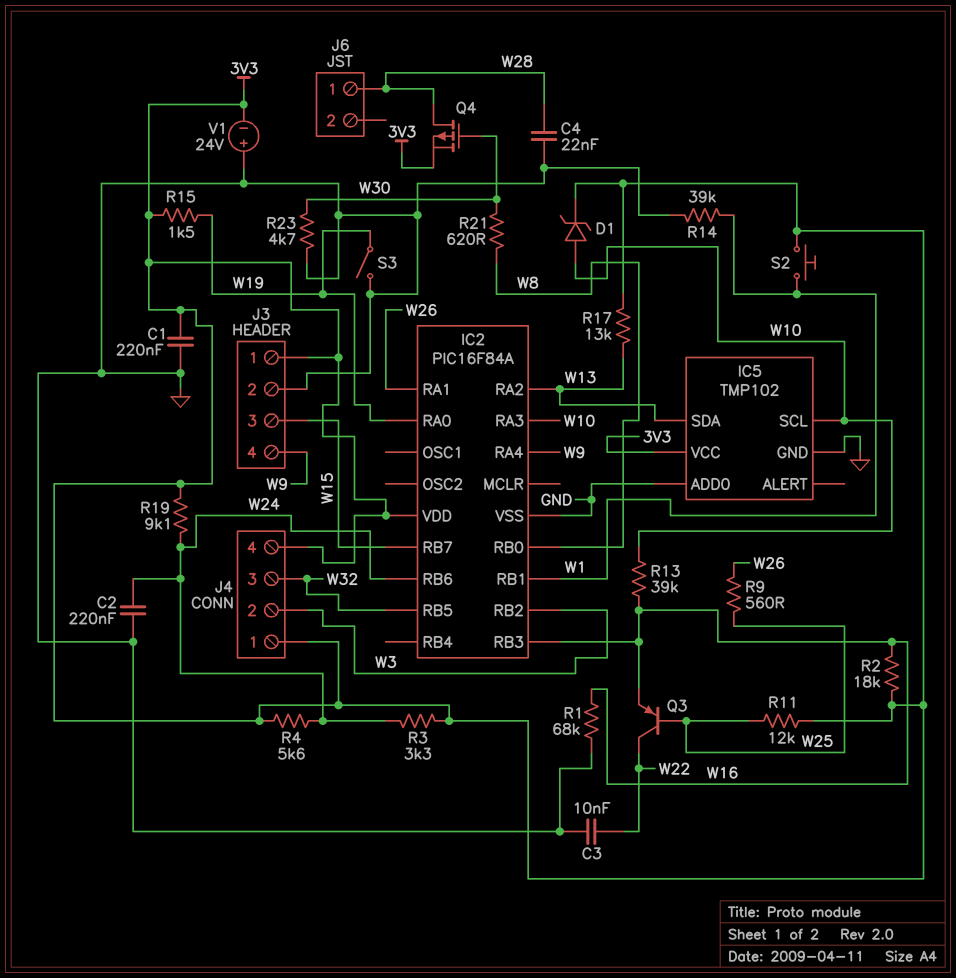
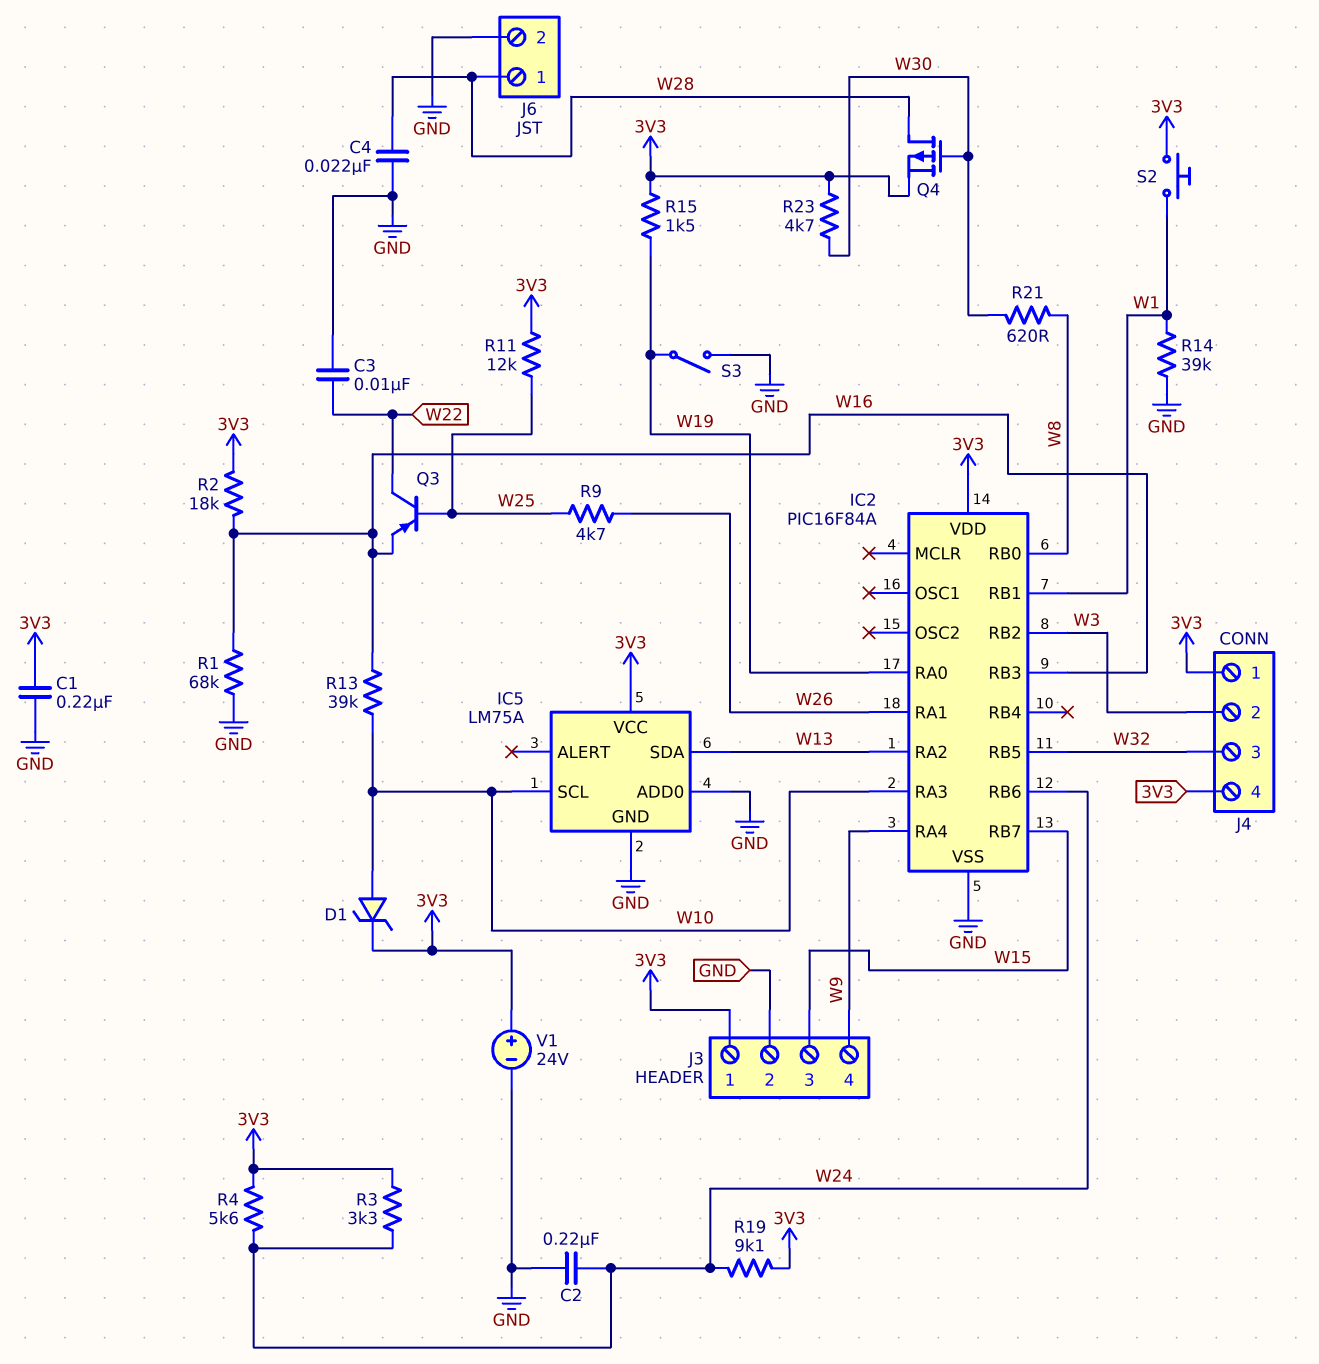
IC5: TMP102 -> LM75A
J6 pin 2: none -> GND
R9: 560 (W25, W26) -> 4.7k (W25, W26)
R17: 13k (3V3, W13) -> none
R23: 4.7k (GND, W30) -> 4.7k (3V3, W30)
V1: 24V (plus GND, minus 3V3) -> 24V (plus 3V3, minus GND)

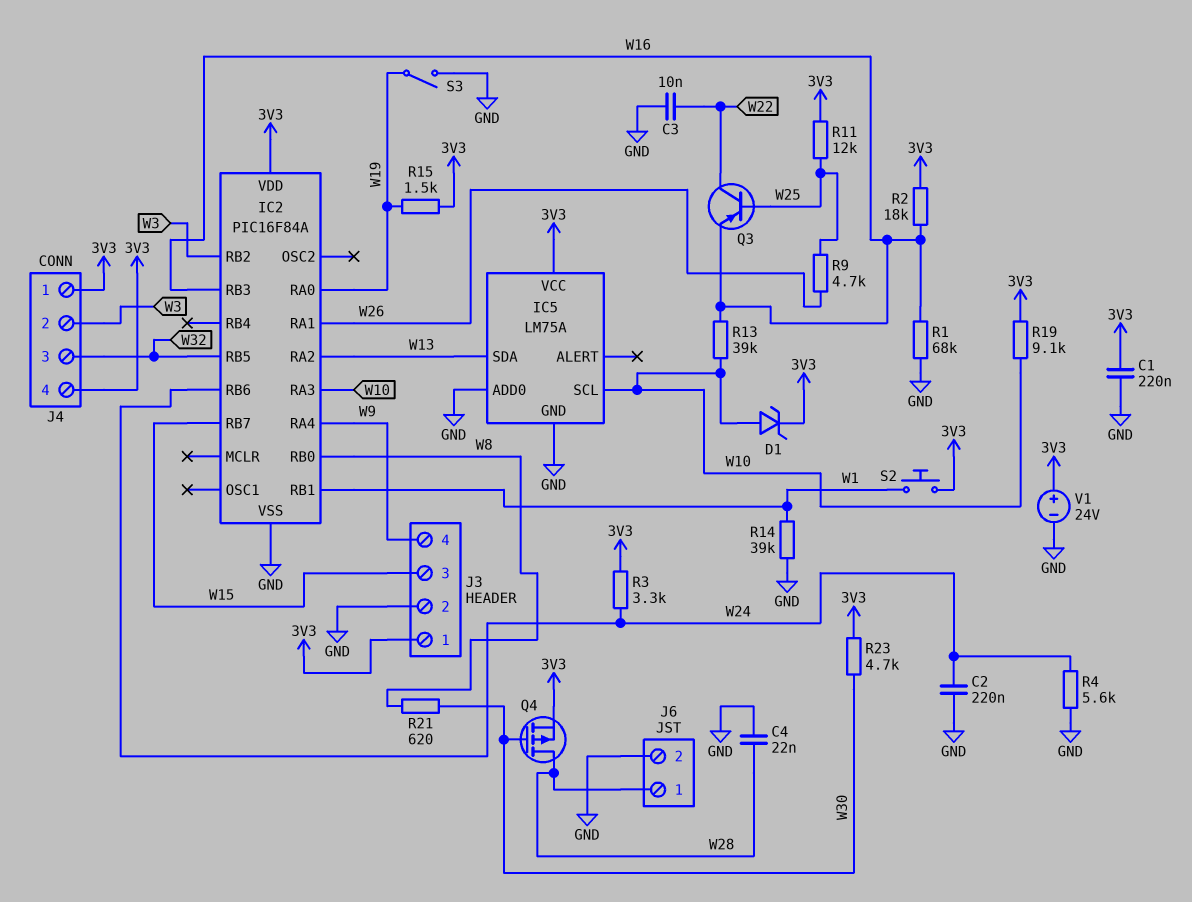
R4: 5.6k (3V3, W24) -> 5.6k (GND, W24)
R19: 9.1k (3V3, W24) -> 9.1k (3V3, W10)

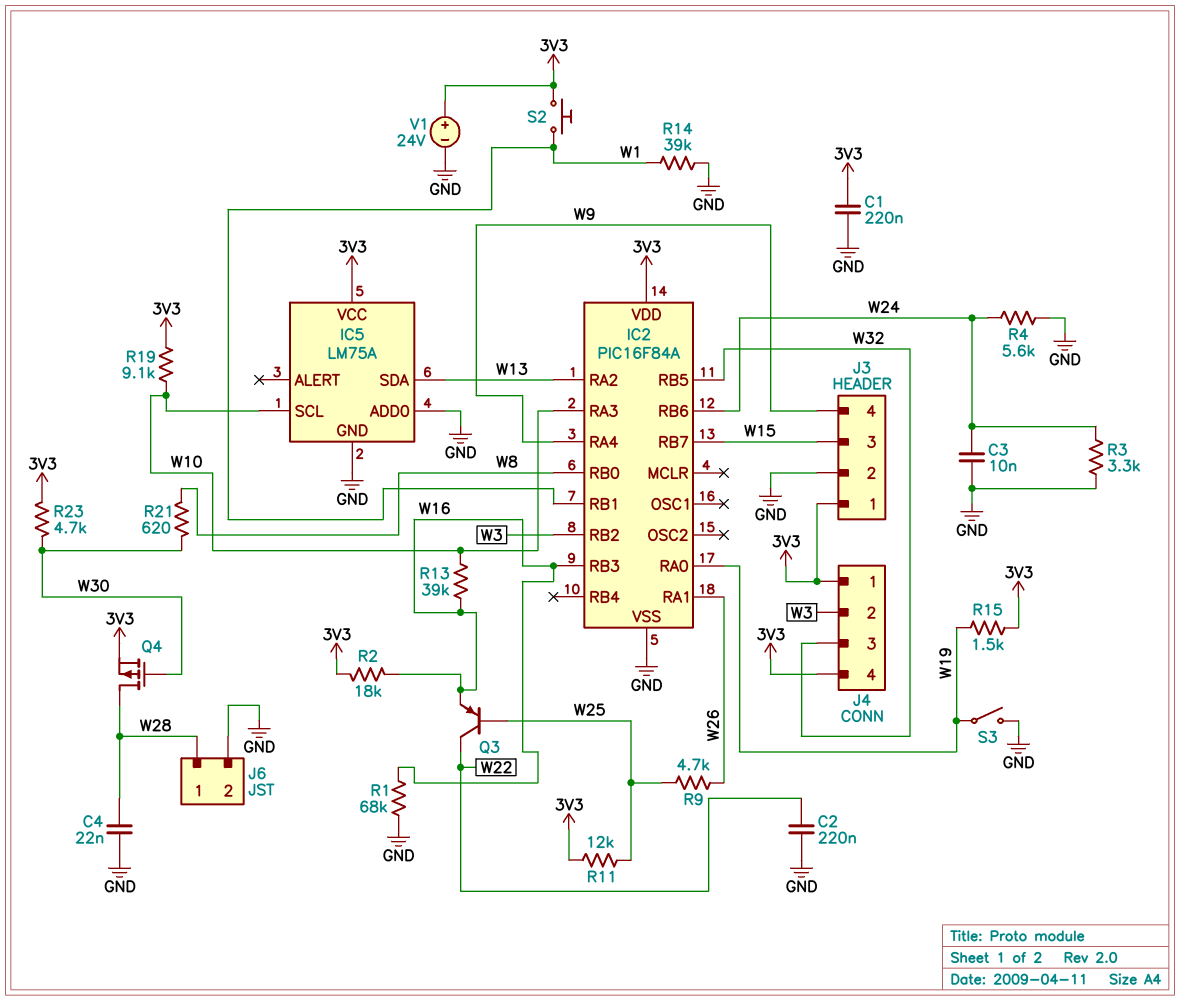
C2: 220nF (GND, W24) -> 220nF (GND, W22)
C3: 10nF (GND, W22) -> 10nF (GND, W24)
D1: zener (A W10, K 3V3) -> none
R3: 3.3k (3V3, W24) -> 3.3k (GND, W24)

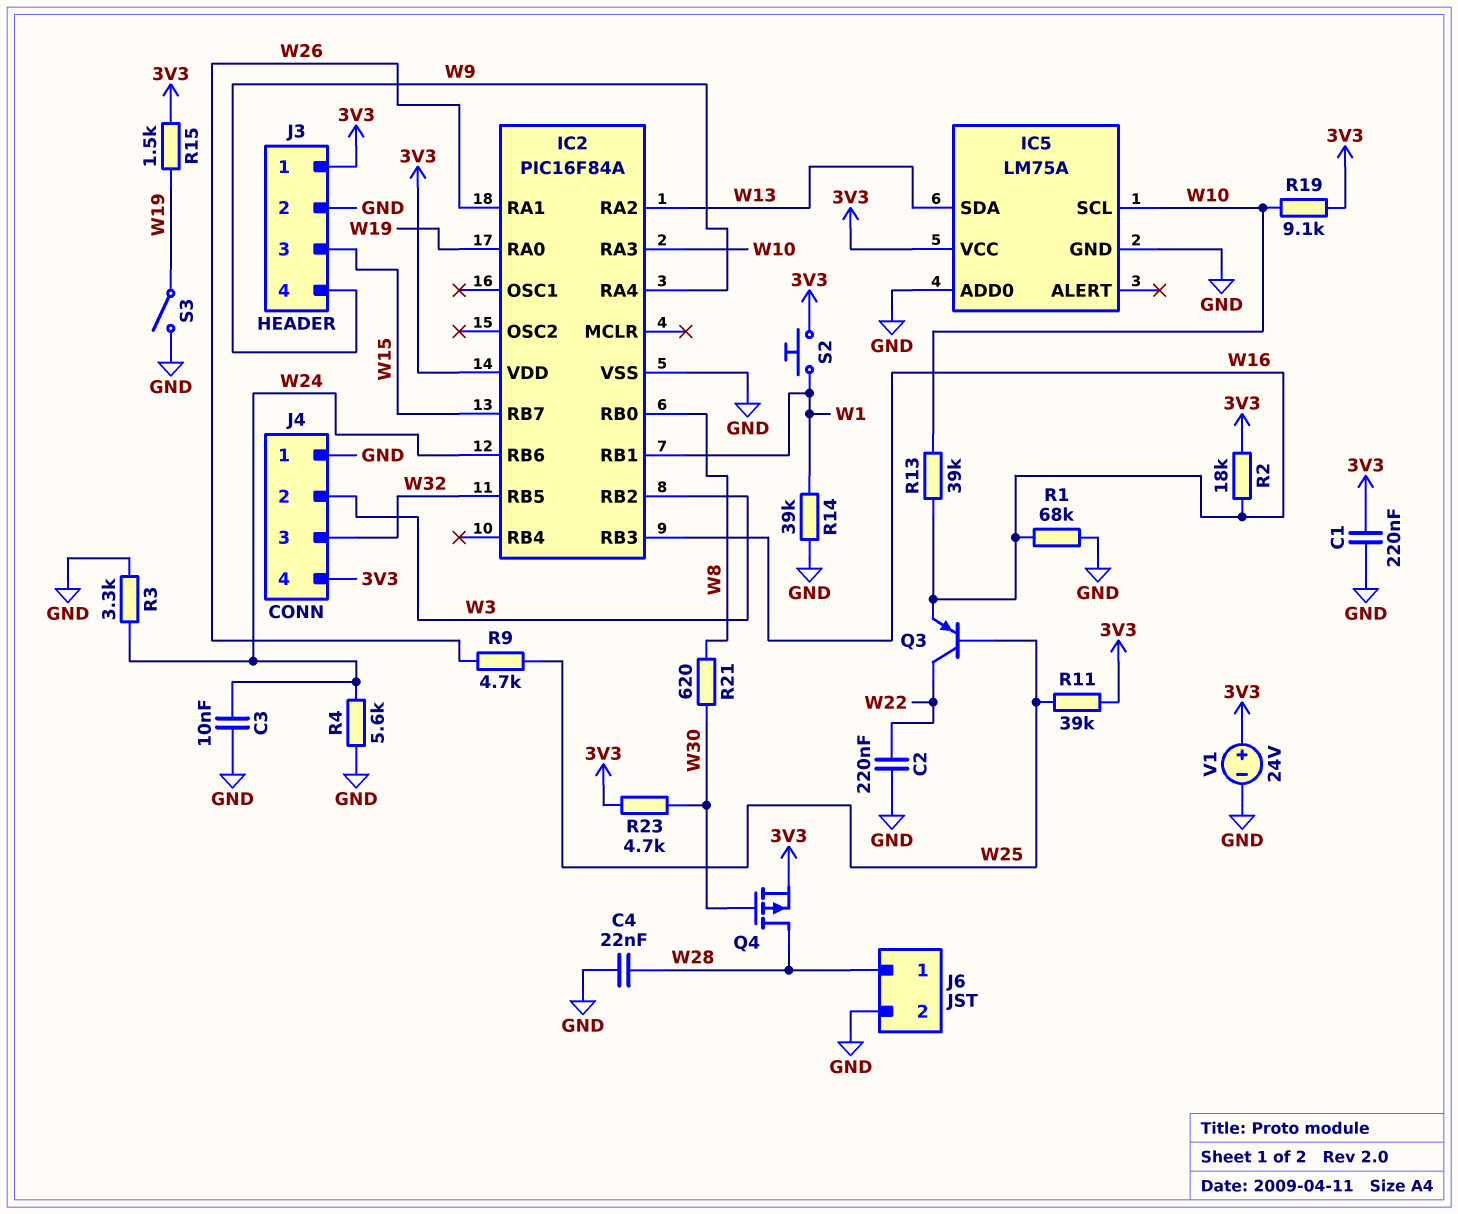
J4 pin 1: 3V3 -> GND
R11: 12k (3V3, W25) -> 39k (3V3, W25)

